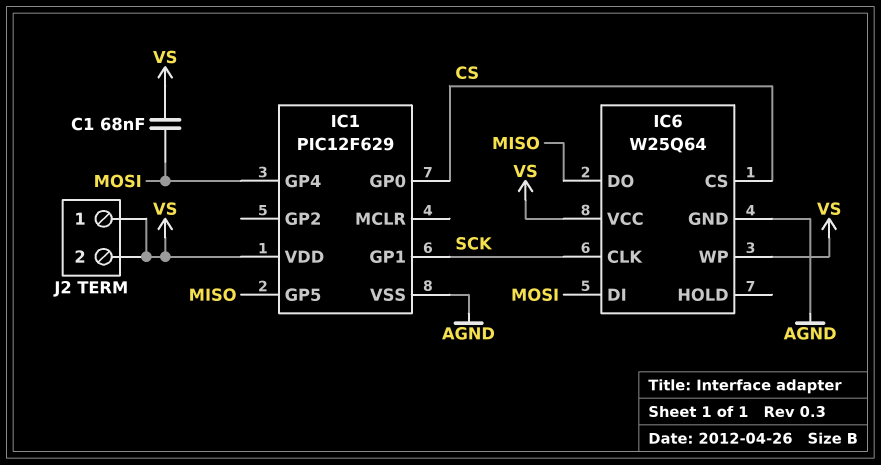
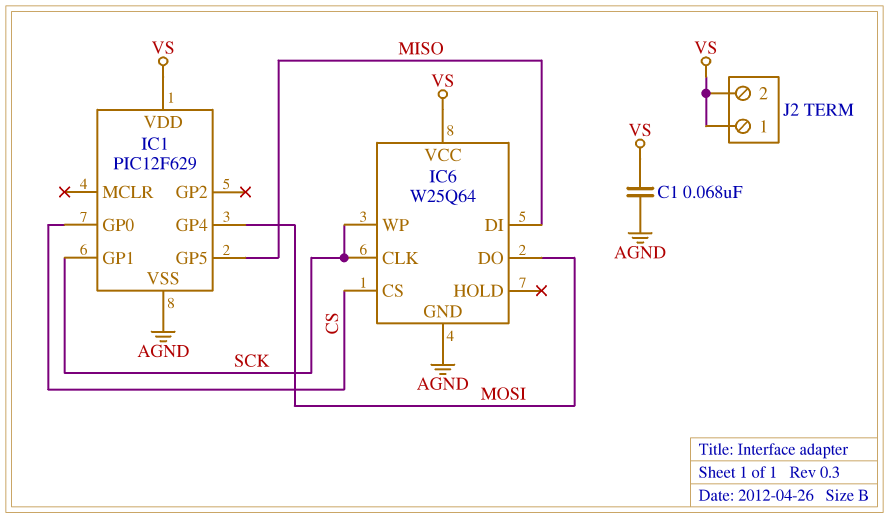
C1: 68nF (MOSI, VS) -> 68nF (AGND, VS)
IC6 pin DI: MOSI -> MISO
IC6 pin DO: MISO -> MOSI
IC6 pin WP: VS -> SCK

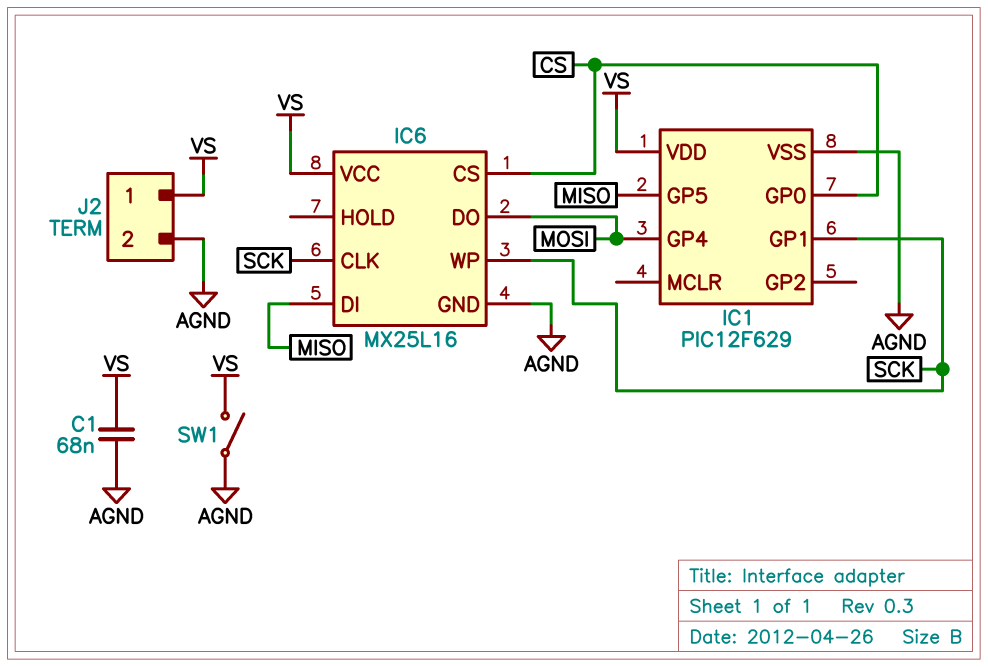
IC6: W25Q64 -> MX25L16
J2 pin 2: VS -> AGND
SW1: none -> switch (AGND, VS)

